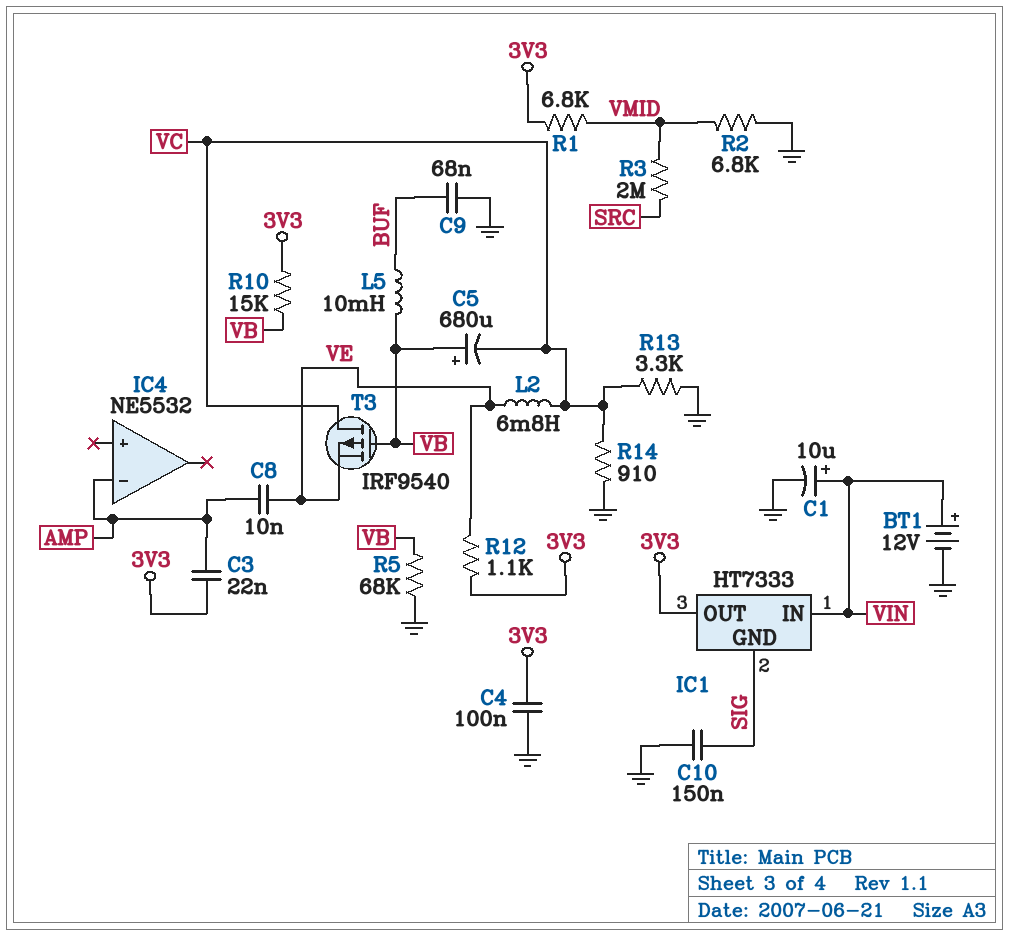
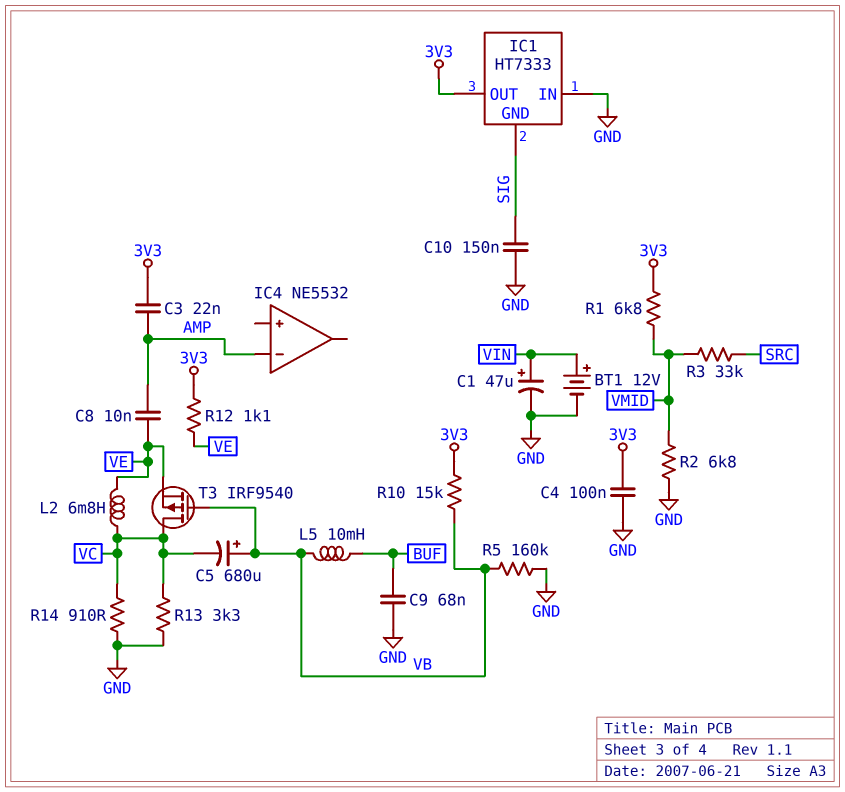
C1: 10uF (plus VIN, minus GND) -> 47uF (plus VIN, minus GND)
IC1 pin IN: VIN -> GND
R3: 2M (SRC, VMID) -> 33k (SRC, VMID)
R5: 68k (GND, VB) -> 160k (GND, VB)

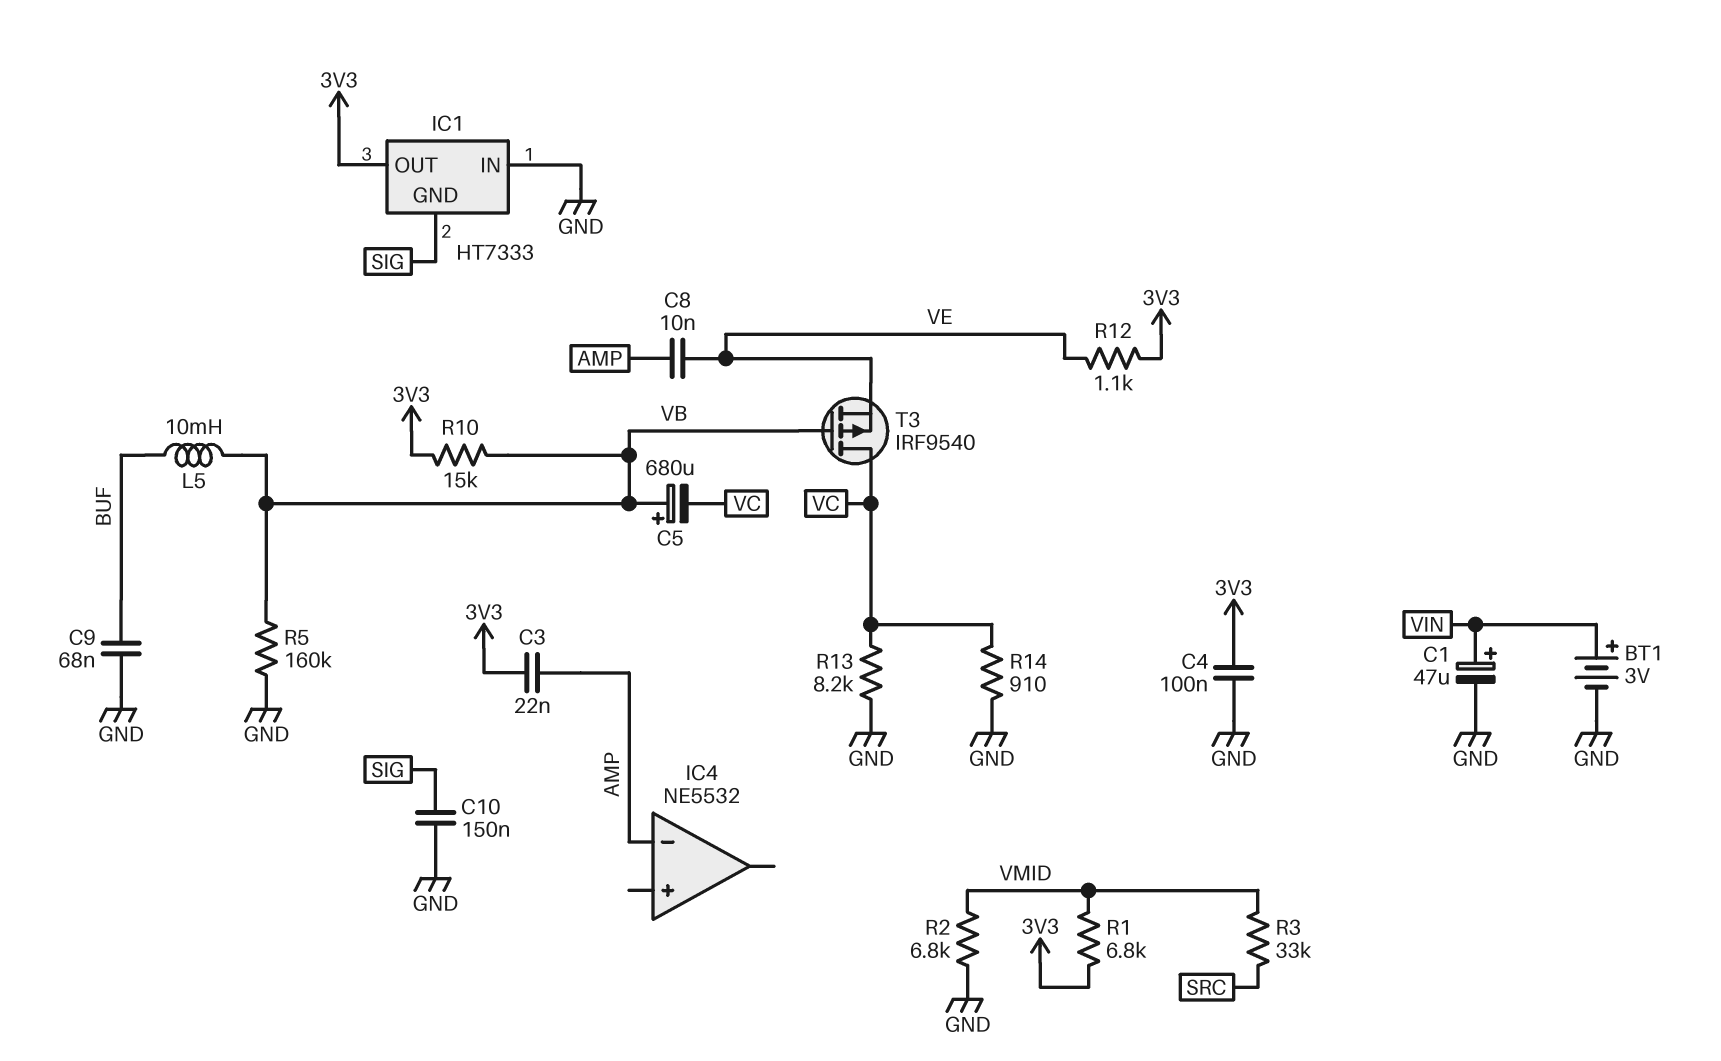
BT1: 12V (plus VIN, minus GND) -> 3V (plus VIN, minus GND)
L2: 6.8mH (VC, VE) -> none
R13: 3.3k (GND, VC) -> 8.2k (GND, VC)

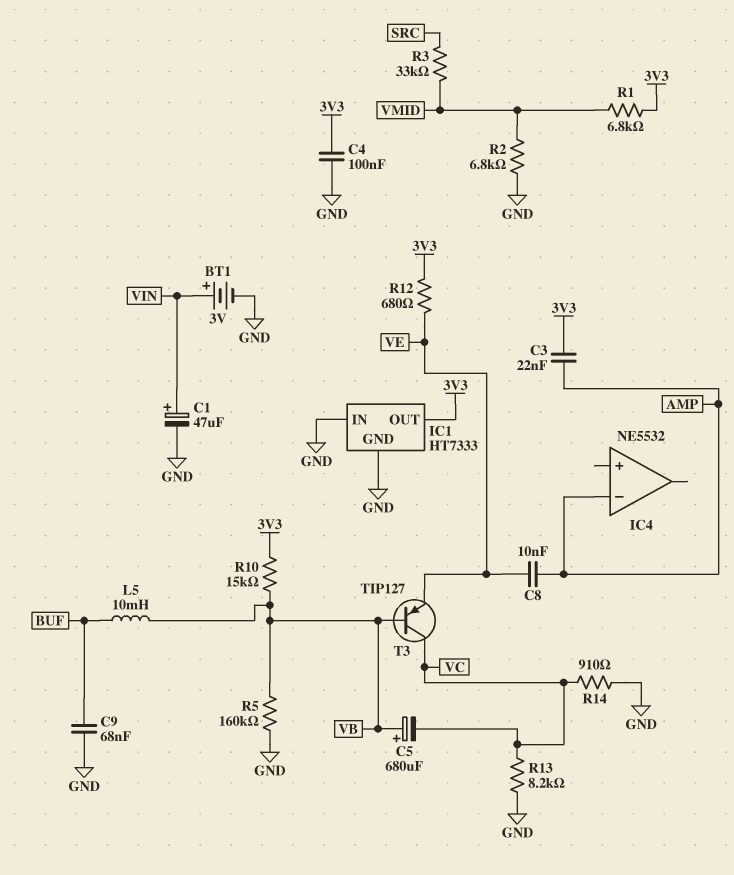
C10: 150nF (GND, SIG) -> none
IC1 pin GND: SIG -> GND
R12: 1.1k (3V3, VE) -> 680 (3V3, VE)
T3: PMOS IRF9540 (G VB, D VC, S VE) -> PNP TIP127 (B VB, C VC, E VE)

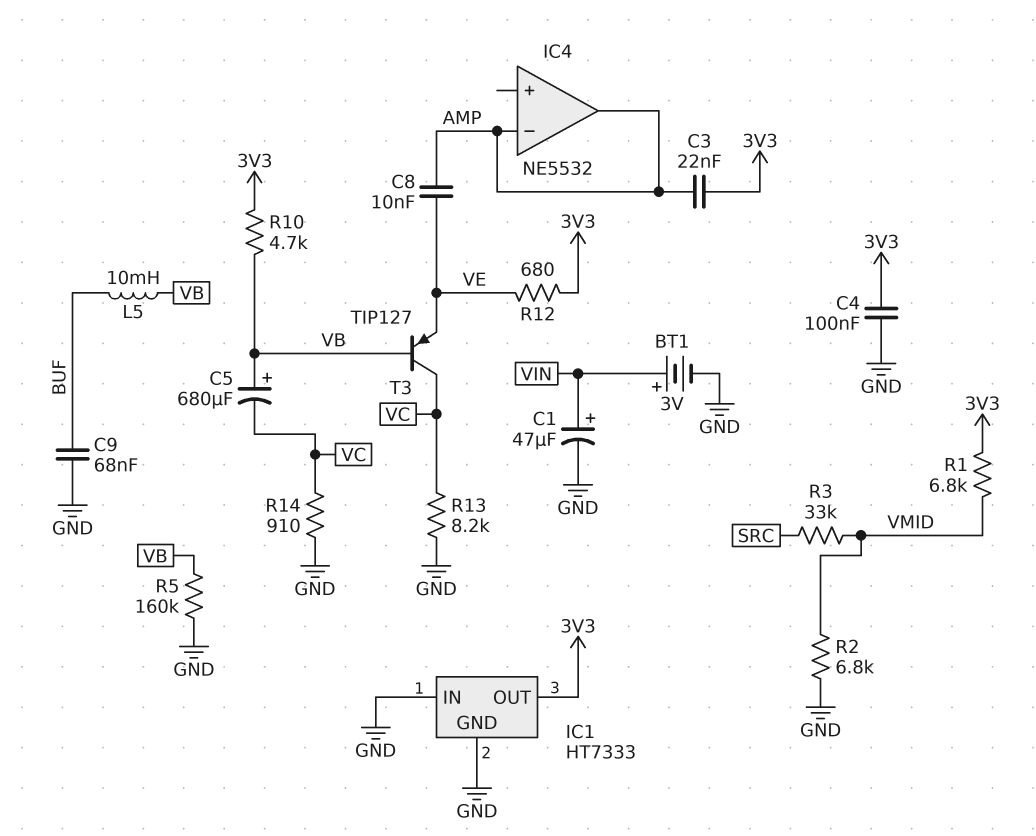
IC4 pin out: none -> AMP
R10: 15k (3V3, VB) -> 4.7k (3V3, VB)

